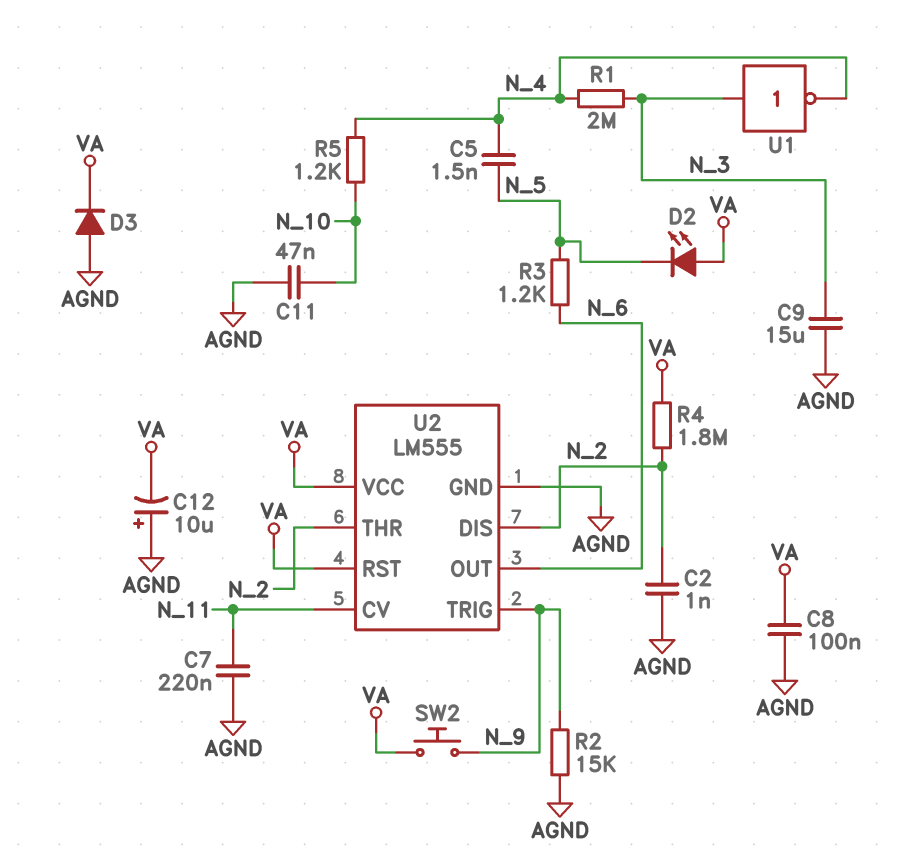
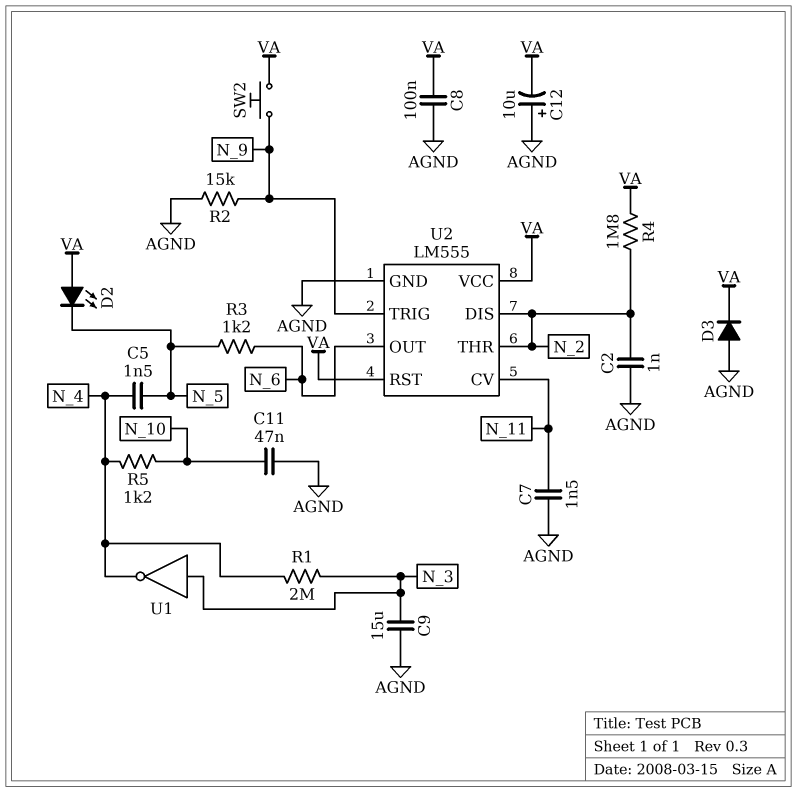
C7: 220nF (AGND, N_11) -> 1.5nF (AGND, N_11)

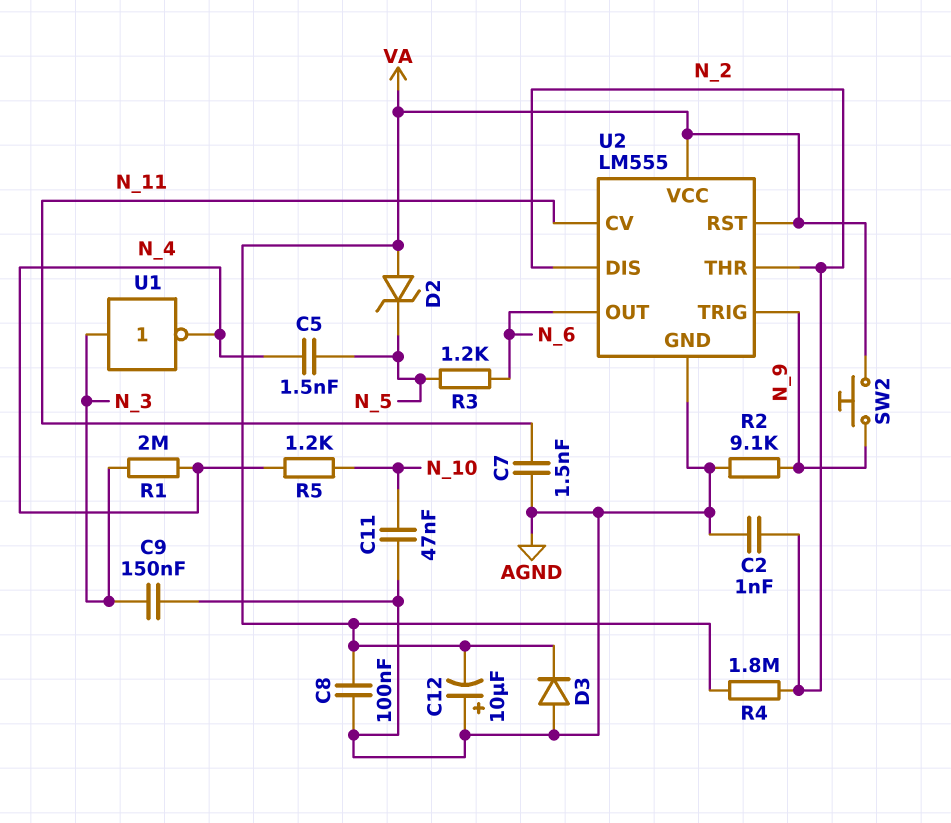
C9: 15uF (AGND, N_3) -> 150nF (AGND, N_3)
D2: LED (A VA, K N_5) -> zener (A VA, K N_5)
R2: 15k (AGND, N_9) -> 9.1k (AGND, N_9)

